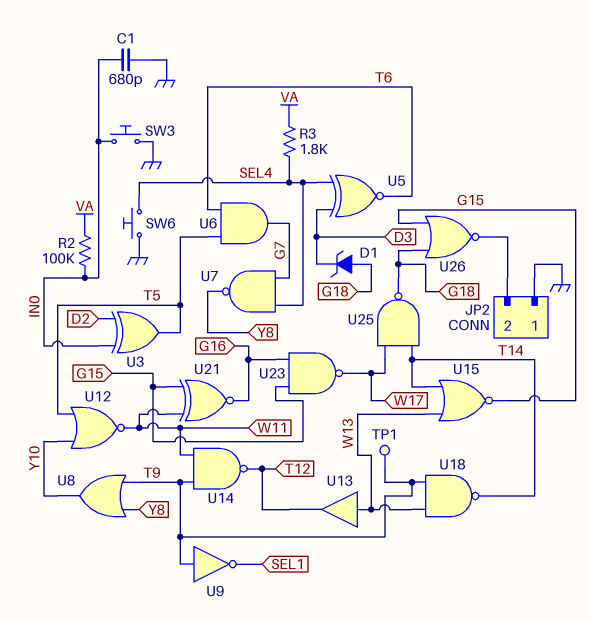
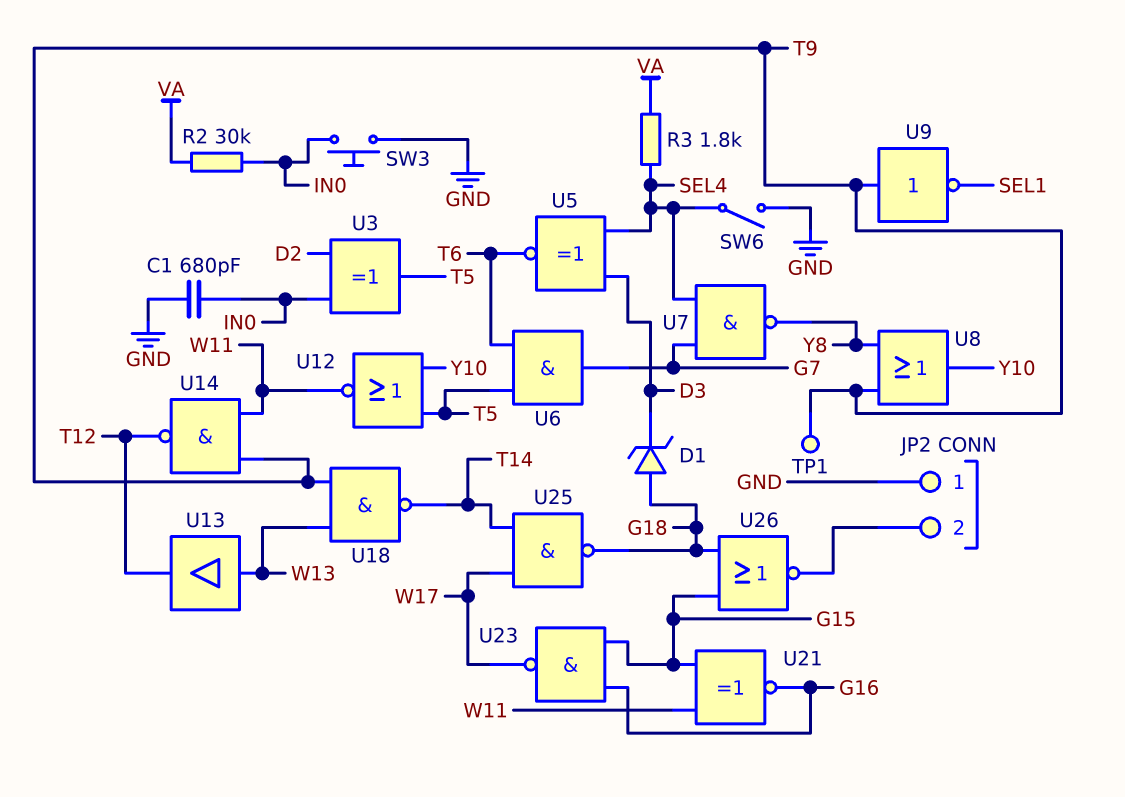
R2: 100k (IN0, VA) -> 30k (IN0, VA)
SW6: button (GND, SEL4) -> switch (GND, SEL4)
U15: NOR (in T14, in W13, out G15) -> none

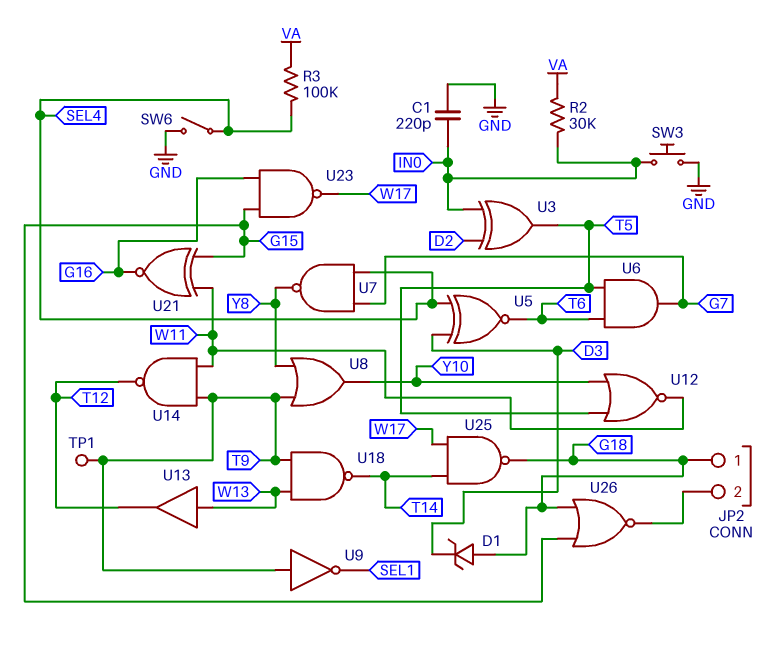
C1: 680pF (GND, IN0) -> 220pF (GND, IN0)
JP2 pin 1: GND -> G18
R3: 1.8k (SEL4, VA) -> 100k (SEL4, VA)

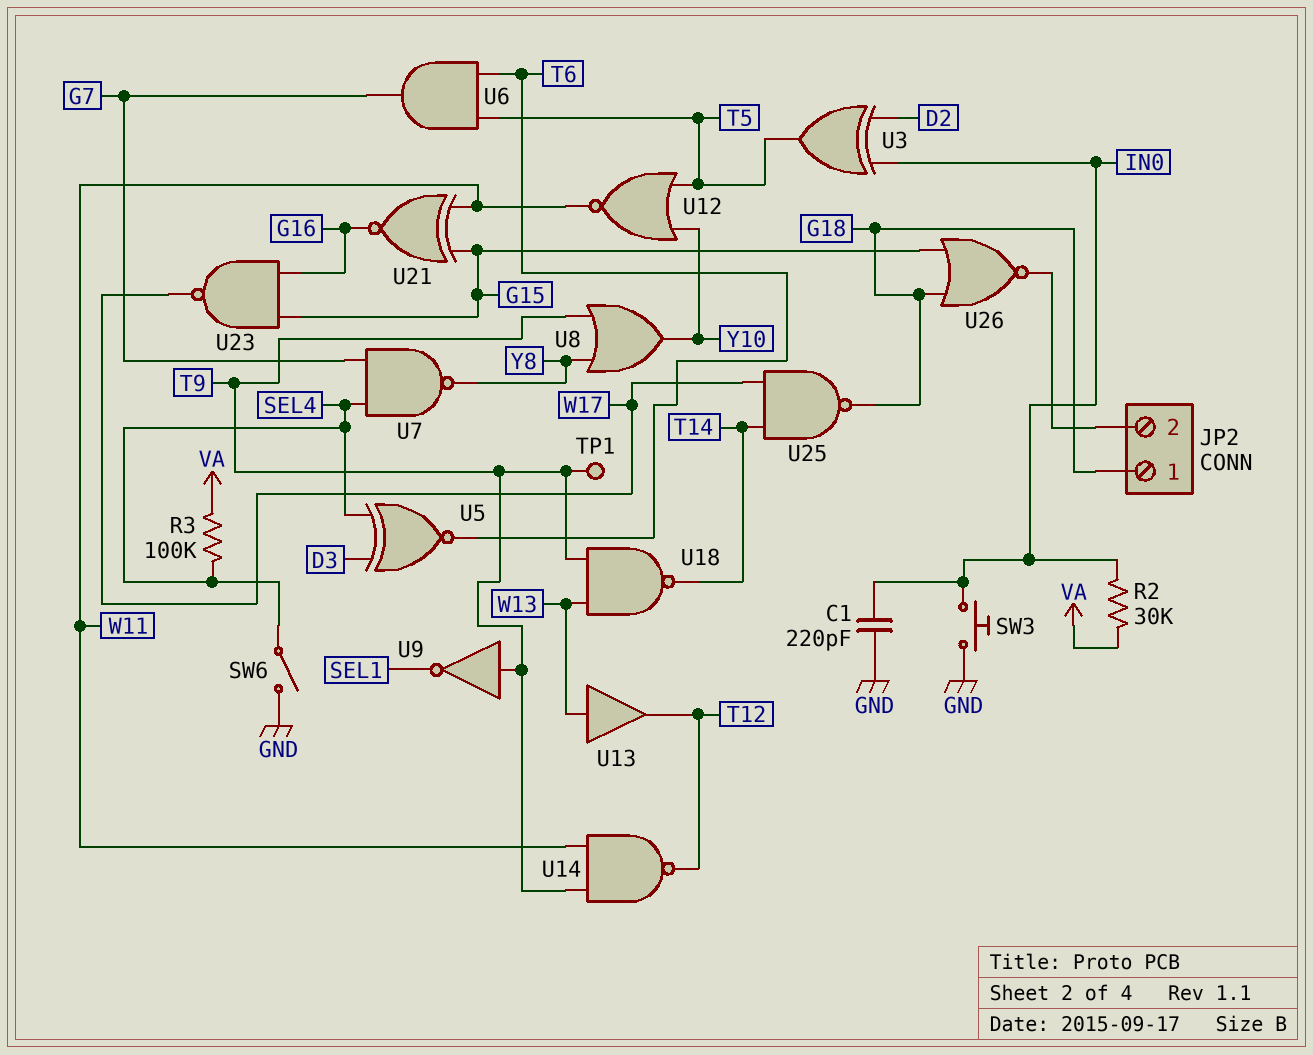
D1: zener (A G18, K D3) -> none

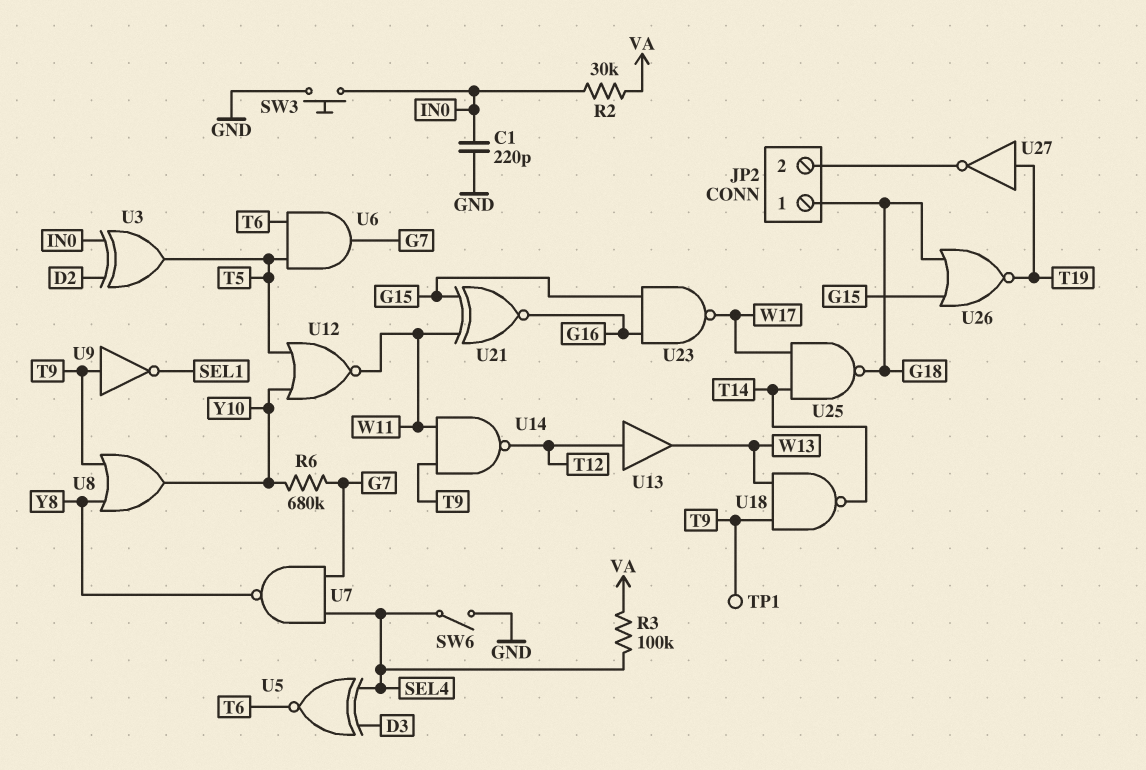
R6: none -> 680k (G7, Y10)
U13: buffer (in W13, out T12) -> buffer (in T12, out W13)
U26: NOR (in G15, in G18, out JP2/2) -> NOR (in G15, in G18, out T19)
U27: none -> NOT (in T19, out JP2/2)

